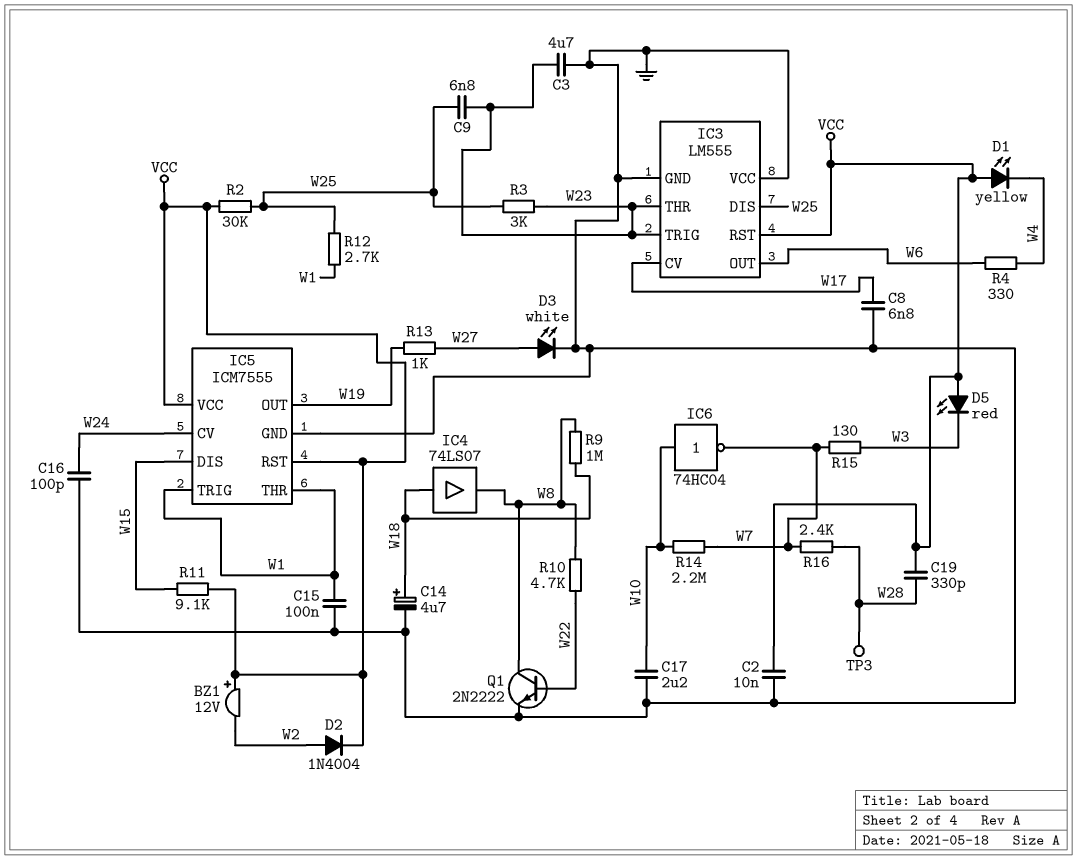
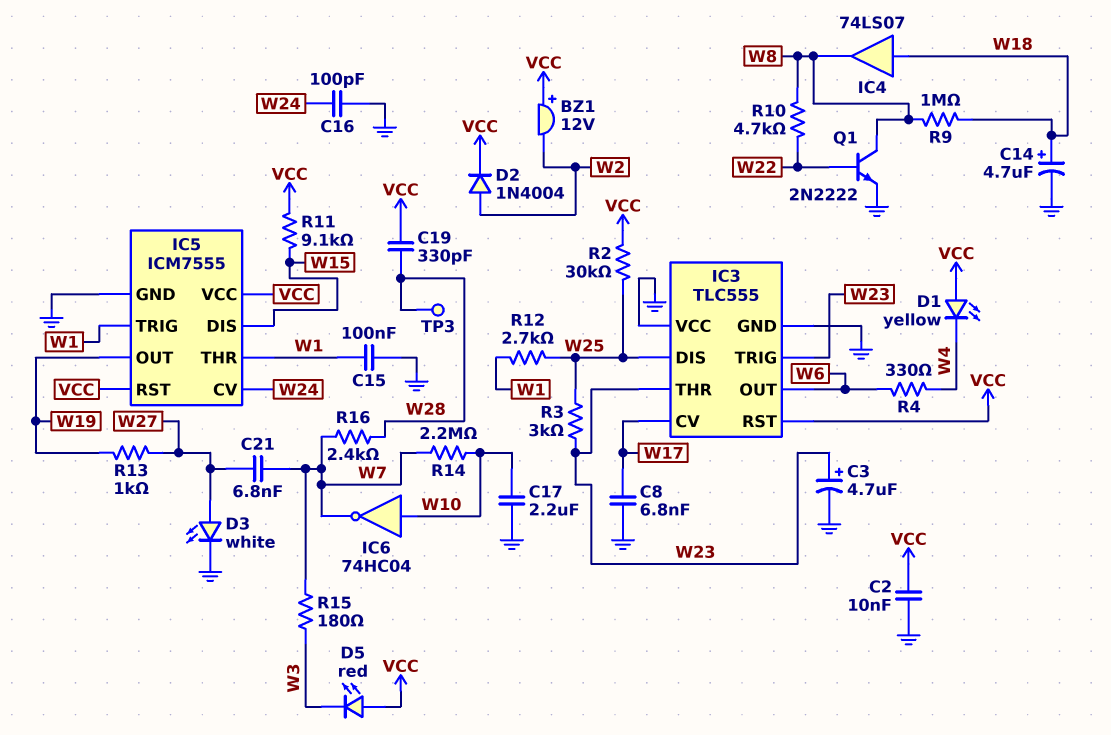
C3: 4.7uF (GND, W23) -> 4.7uF (plus W23, minus GND)
C9: 6.8nF (W23, W25) -> none
C21: none -> 6.8nF (W7, W27)
IC3: LM555 -> TLC555
R15: 130 (W3, W7) -> 180 (W3, W7)

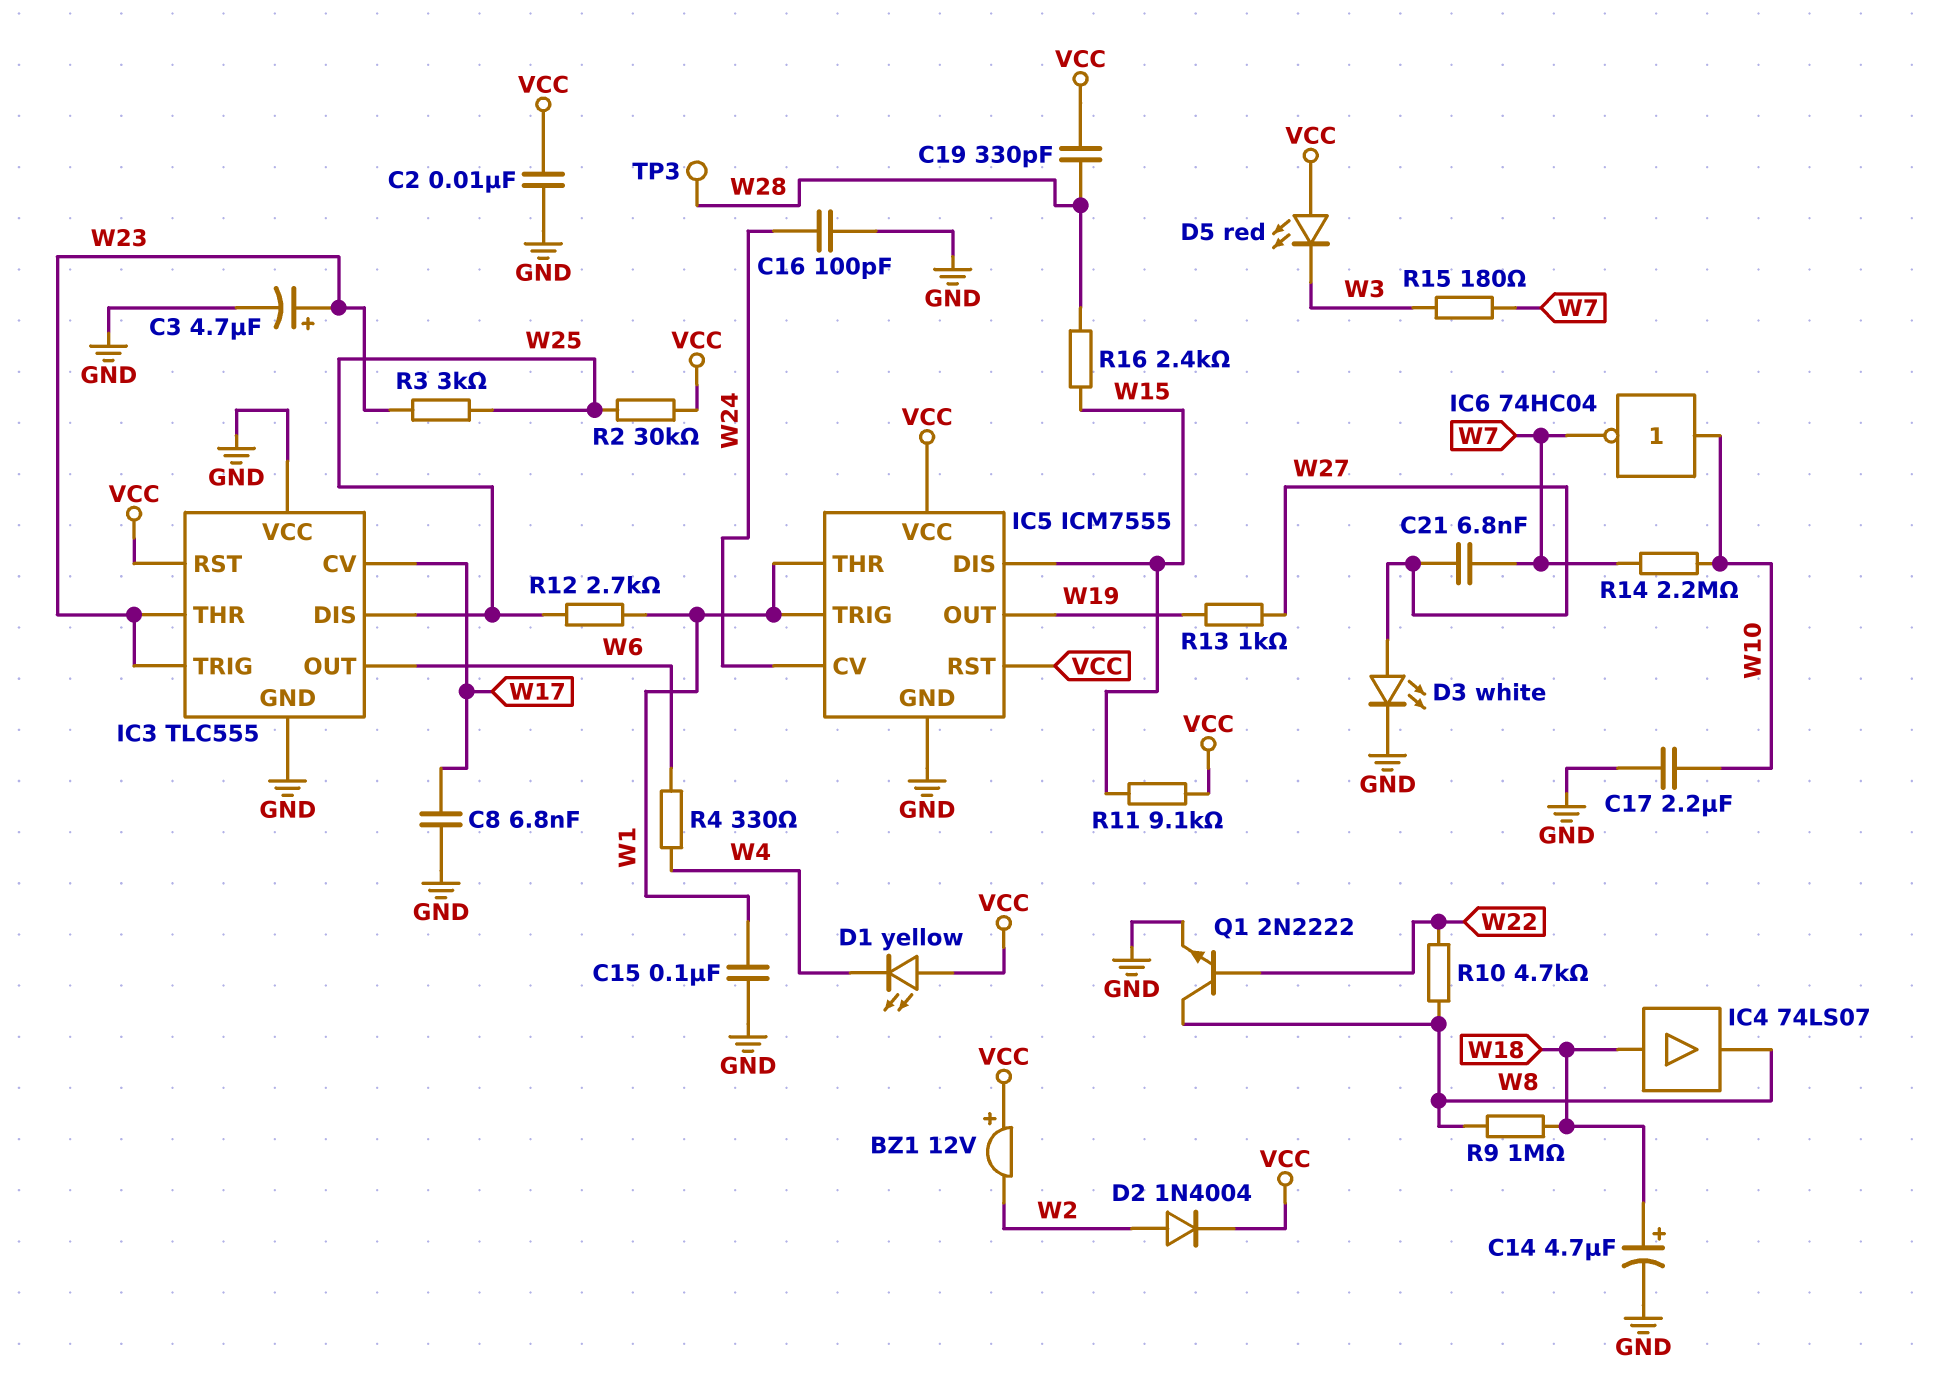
R16: 2.4k (W7, W28) -> 2.4k (W15, W28)

